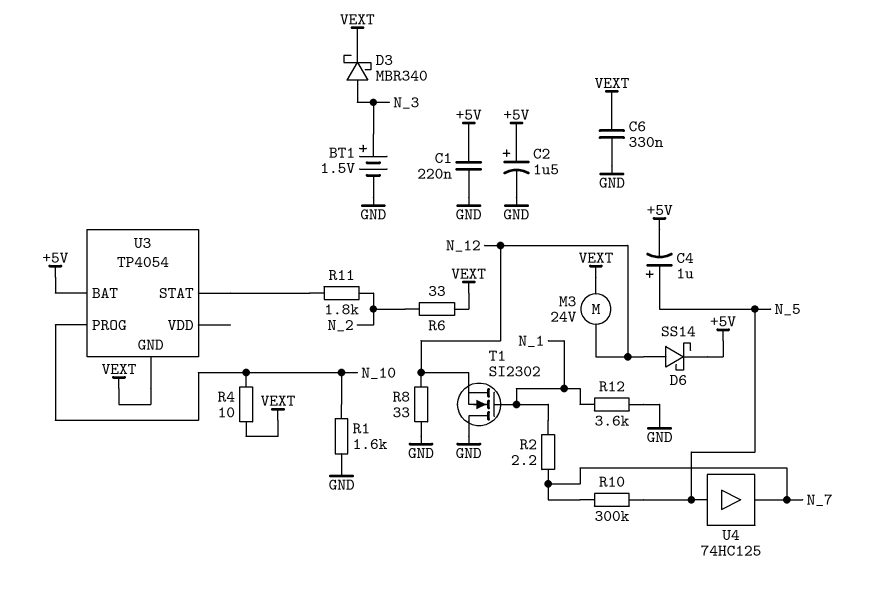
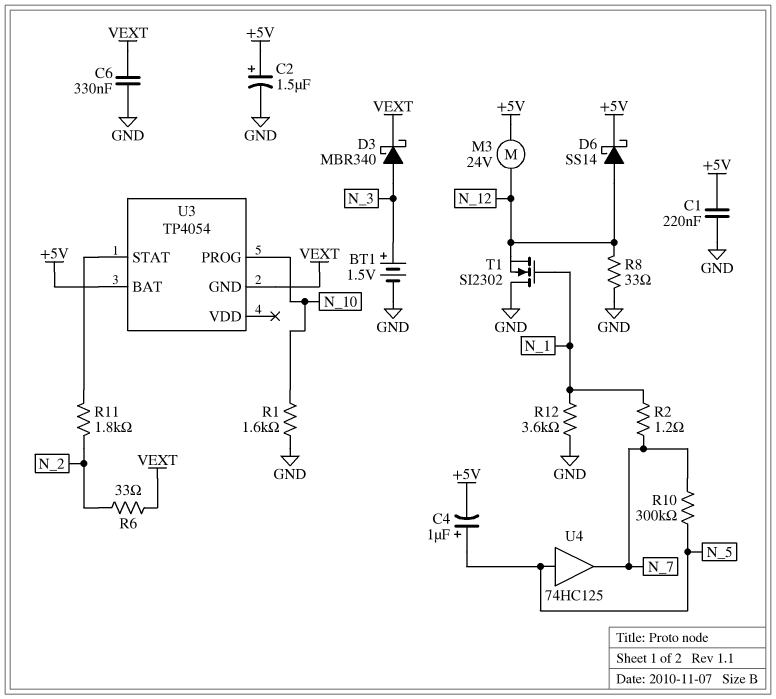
M3: motor 24V (N_12, VEXT) -> motor 24V (+5V, N_12)
R2: 2.2 (N_1, N_7) -> 1.2 (N_1, N_7)
R4: 10 (N_10, VEXT) -> none

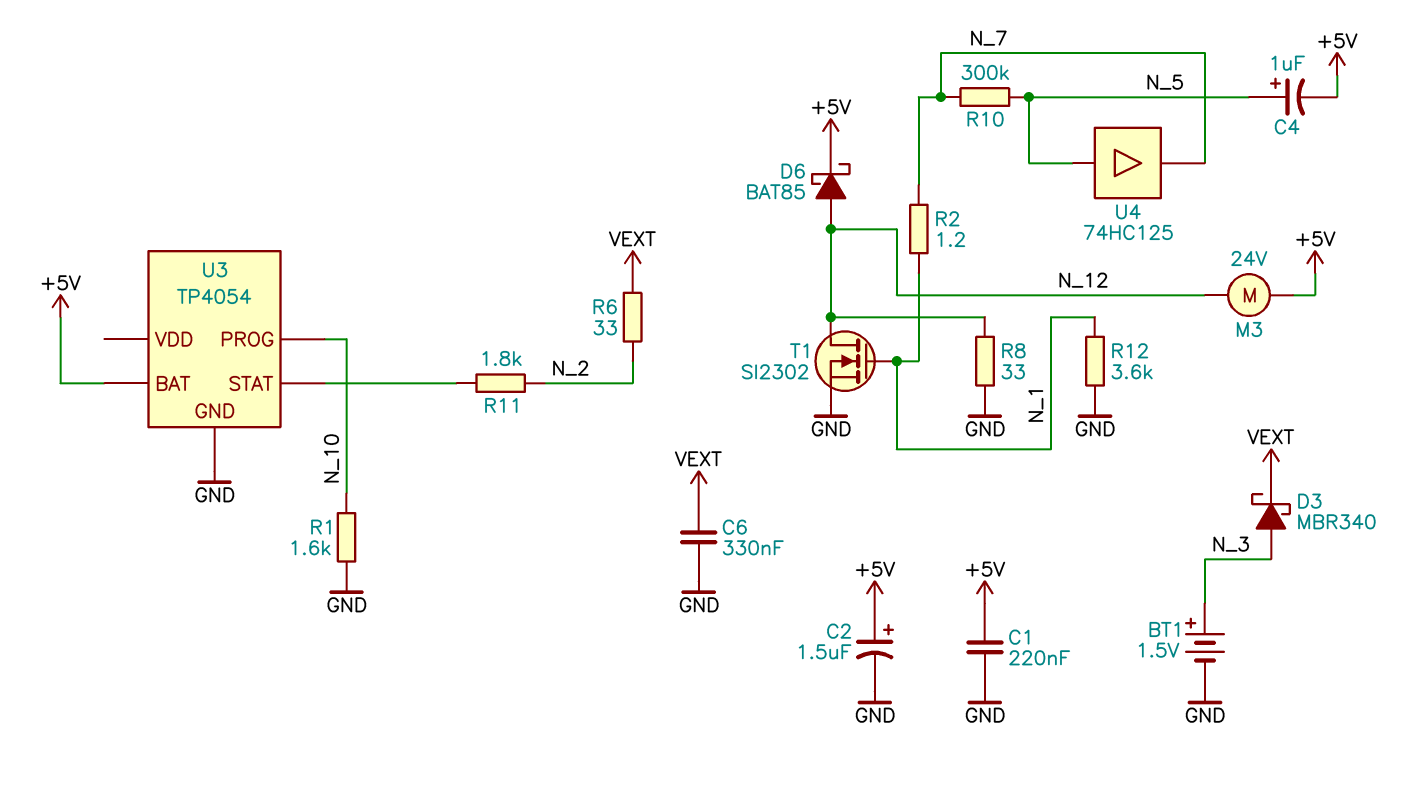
D6: schottky SS14 (A N_12, K +5V) -> schottky BAT85 (A N_12, K +5V)
T1: NMOS SI2302 (G N_1, D GND, S N_12) -> NMOS SI2302 (G N_1, D N_12, S GND)
U3 pin GND: VEXT -> GND

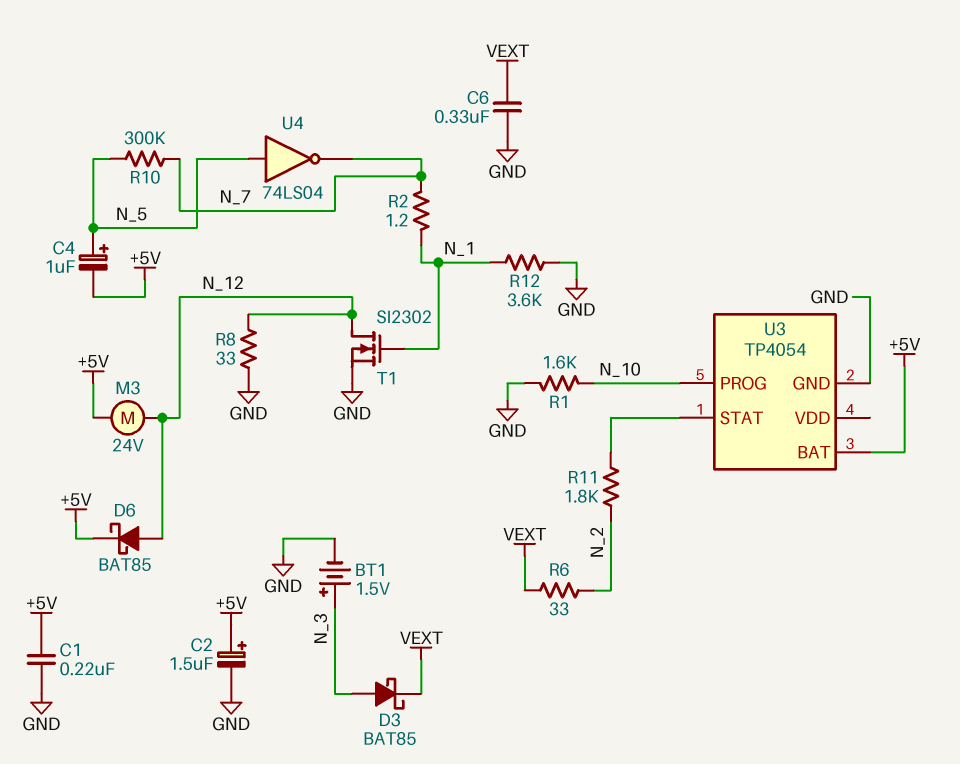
D3: schottky MBR340 (A N_3, K VEXT) -> schottky BAT85 (A N_3, K VEXT)
U4: buffer 74HC125 (in N_5, out N_7) -> NOT 74LS04 (in N_5, out N_7)

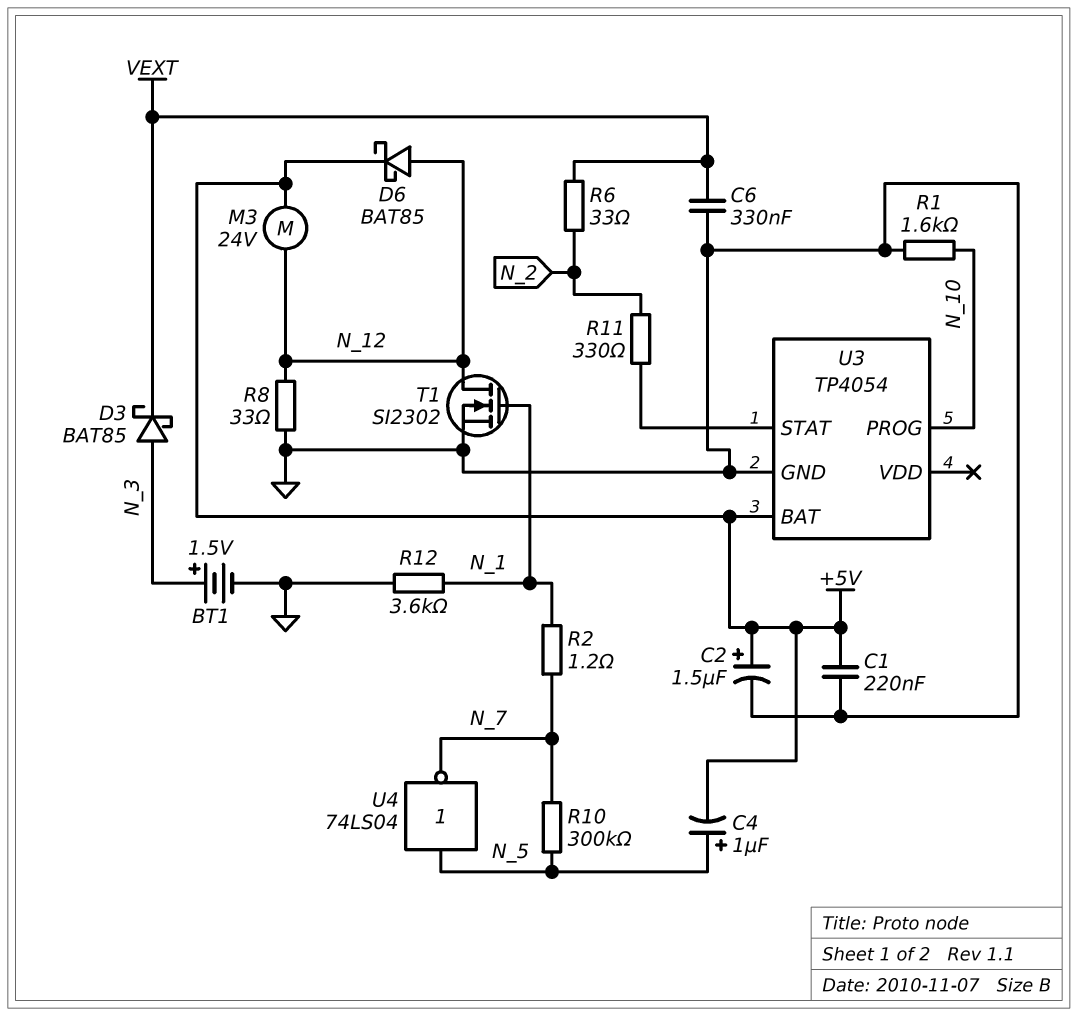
R11: 1.8k (N_2, U3/STAT) -> 330 (N_2, U3/STAT)

